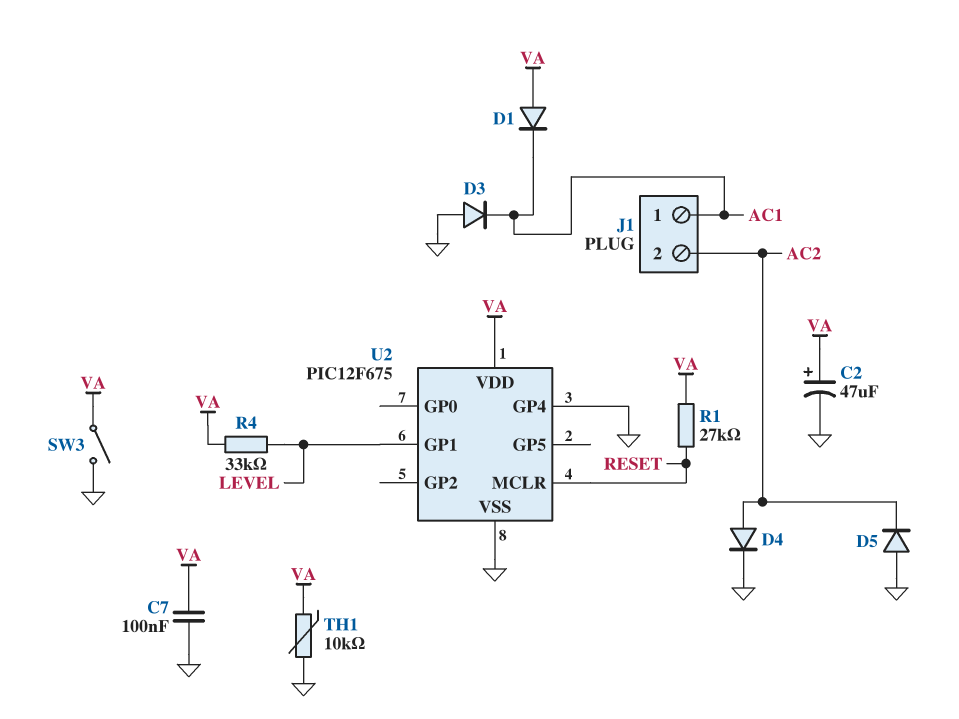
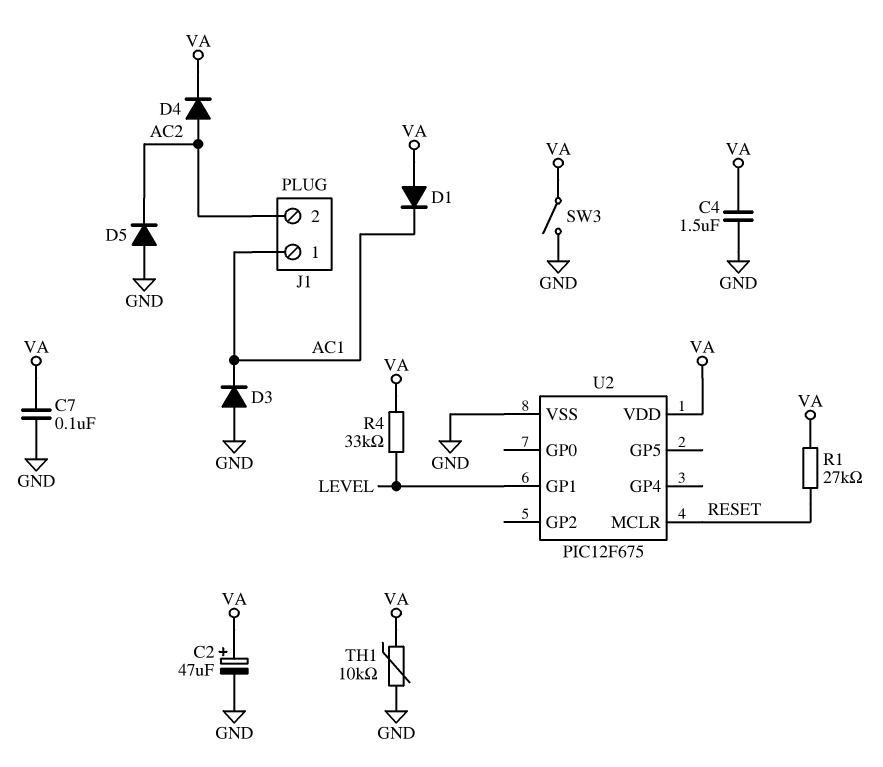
C4: none -> 1.5uF (GND, VA)
D4: diode (A AC2, K GND) -> diode (A AC2, K VA)
U2 pin GP4: GND -> none

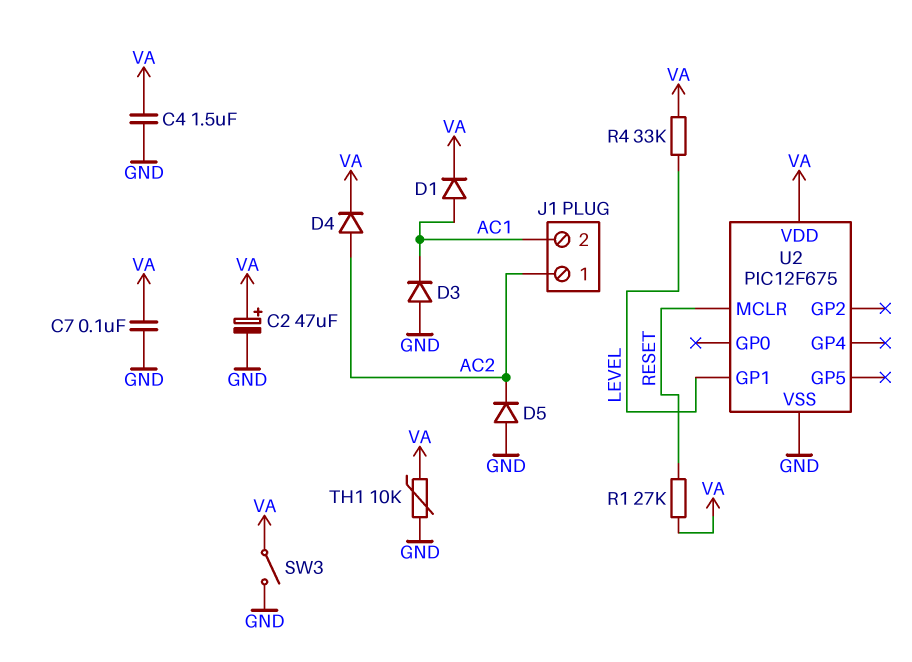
D1: diode (A VA, K AC1) -> diode (A AC1, K VA)
J1 pin 1: AC1 -> AC2
J1 pin 2: AC2 -> AC1

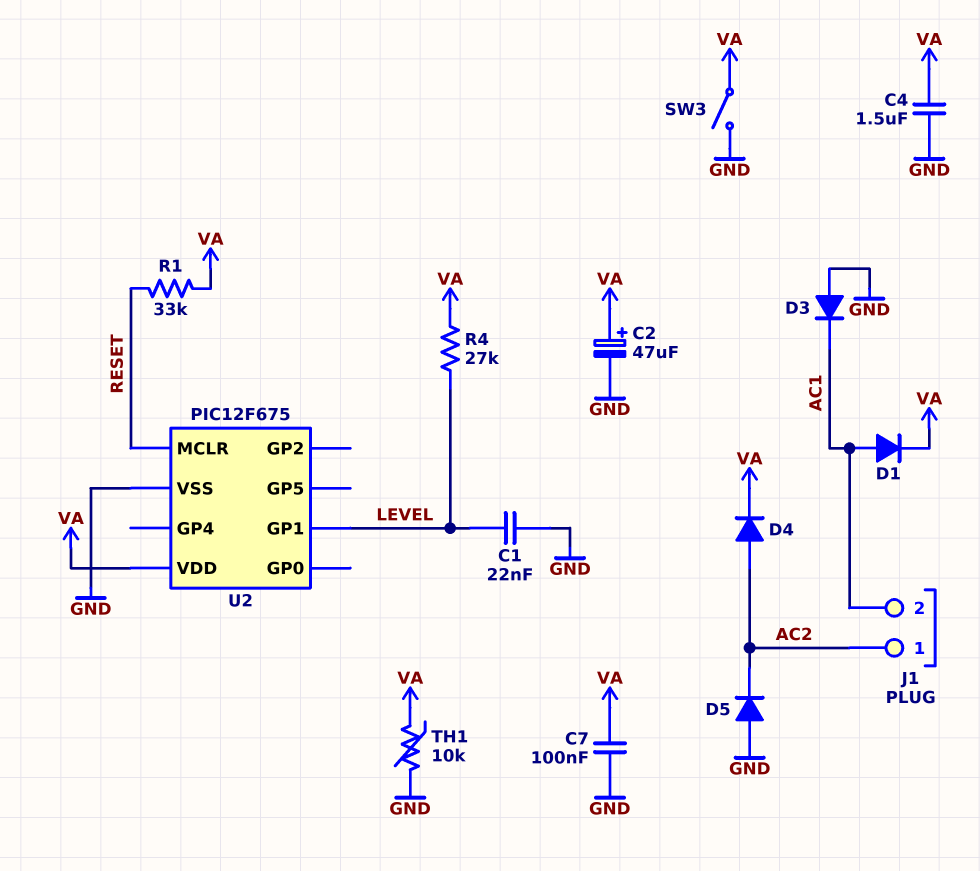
C1: none -> 22nF (GND, LEVEL)
R1: 27k (RESET, VA) -> 33k (RESET, VA)
R4: 33k (LEVEL, VA) -> 27k (LEVEL, VA)

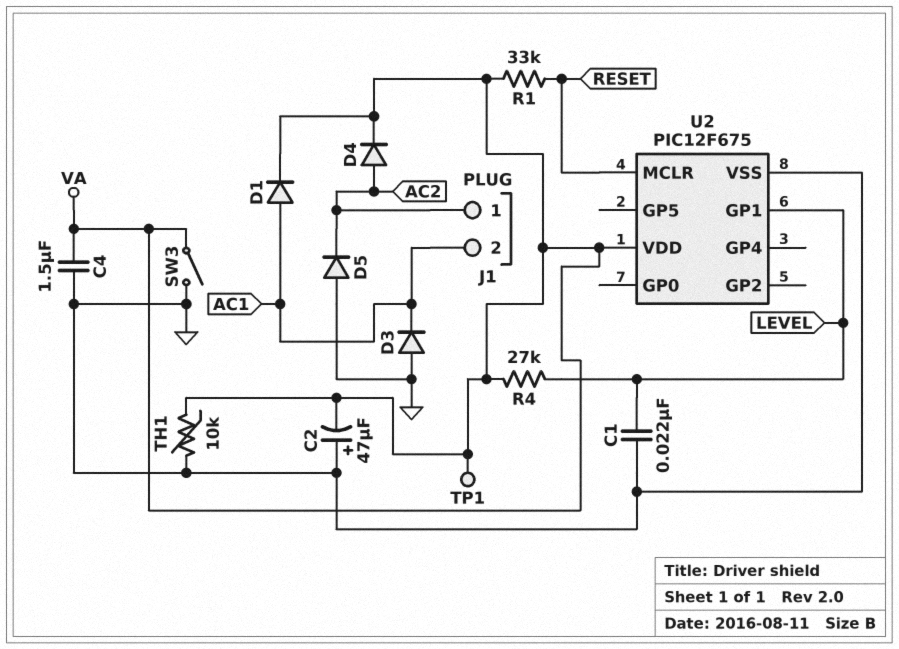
C2: 47uF (plus VA, minus GND) -> 47uF (plus GND, minus VA)
C7: 100nF (GND, VA) -> none
TP1: none -> test point (VA)

